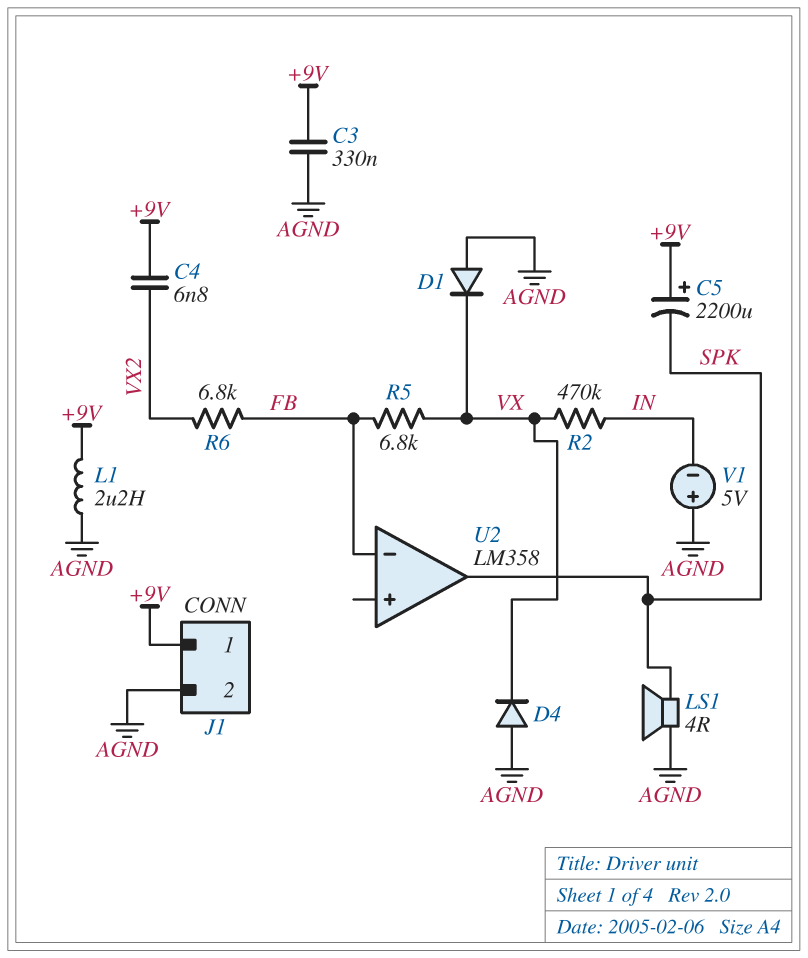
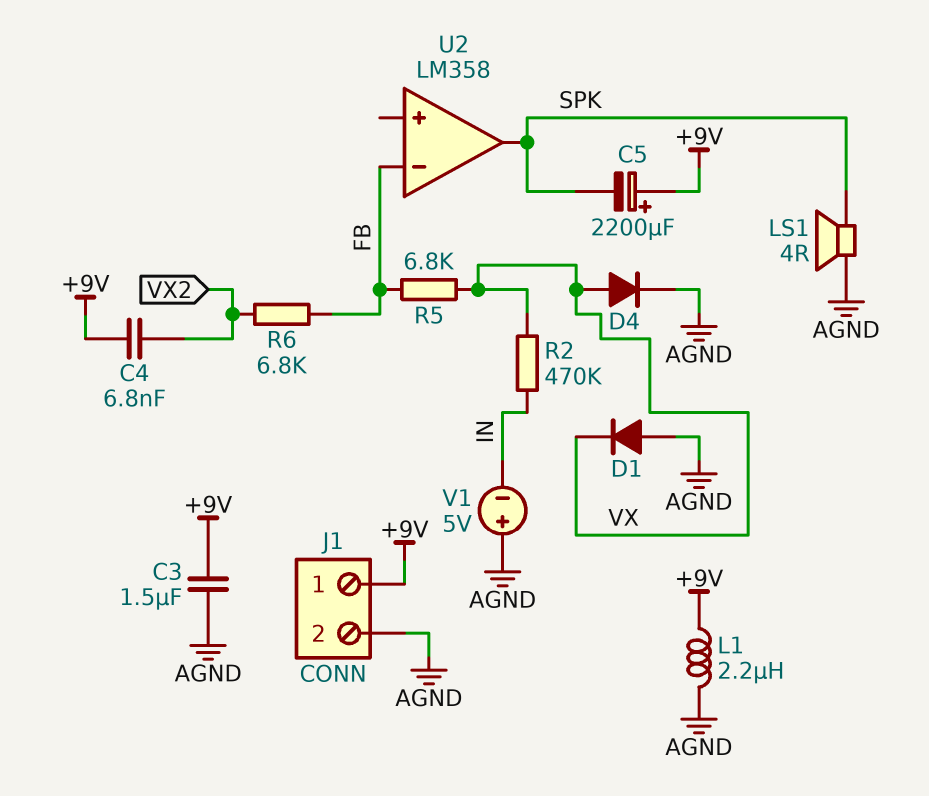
C3: 330nF (+9V, AGND) -> 1.5uF (+9V, AGND)
D4: diode (A AGND, K VX) -> diode (A VX, K AGND)

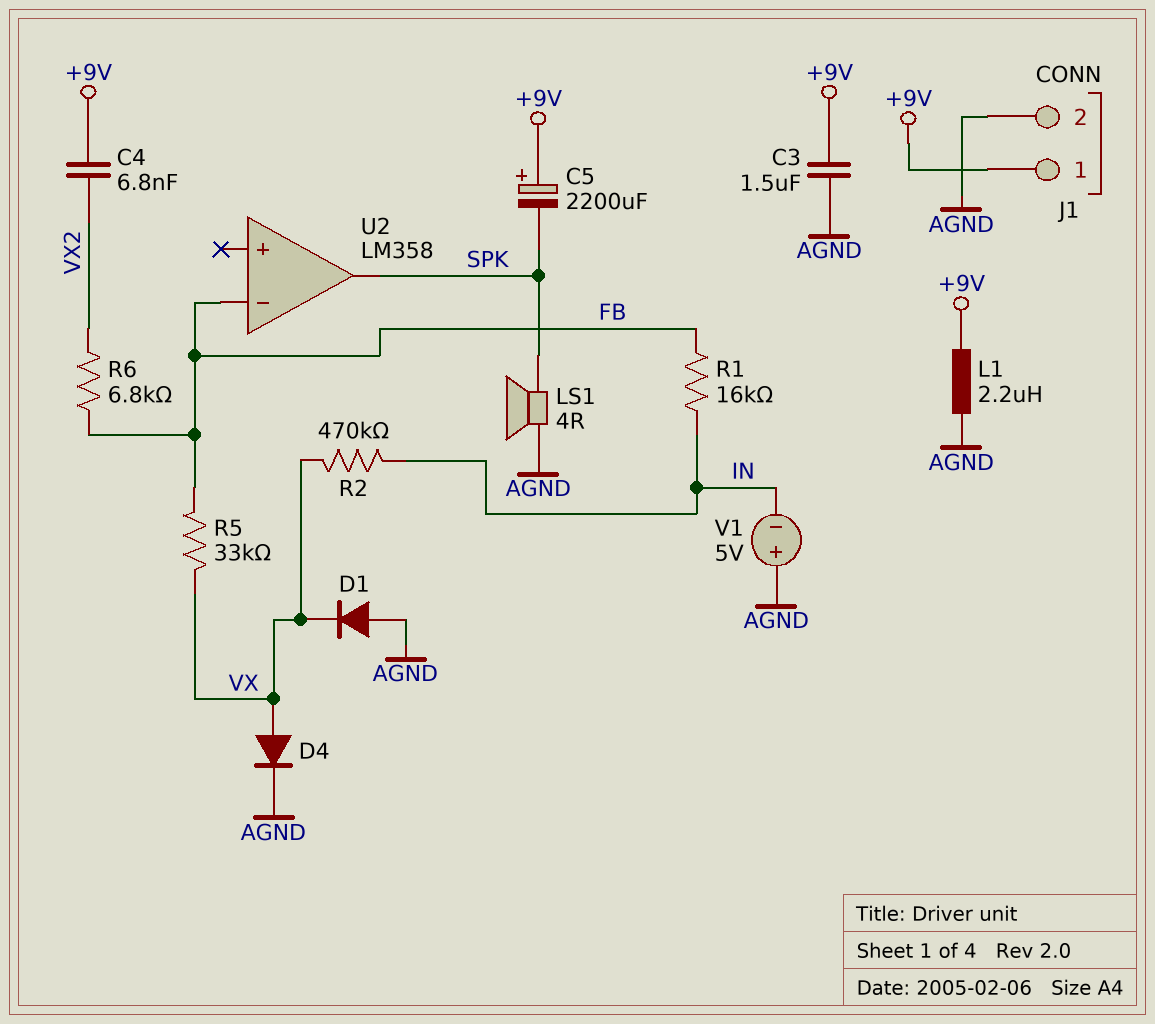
R1: none -> 16k (FB, IN)
R5: 6.8k (FB, VX) -> 33k (FB, VX)

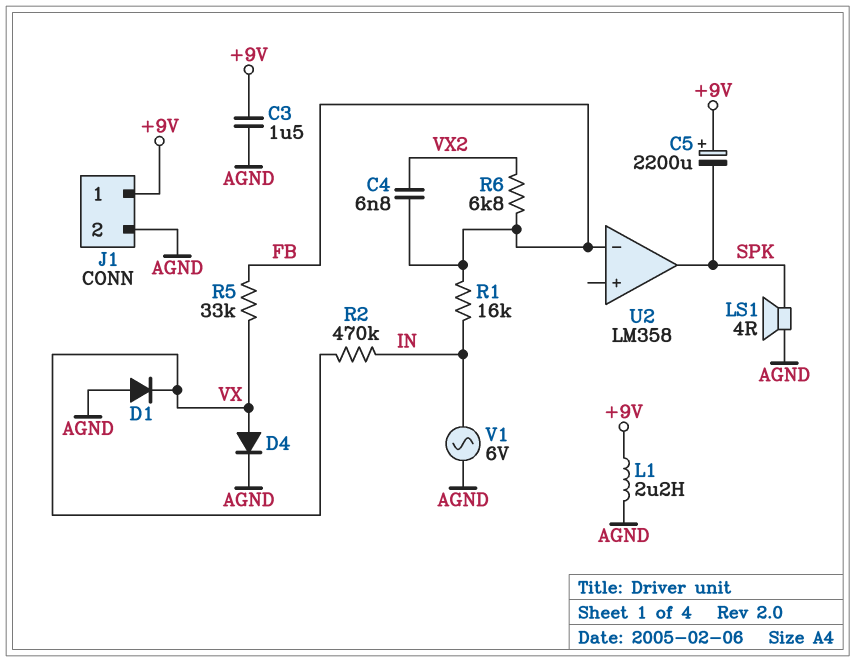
C4: 6.8nF (+9V, VX2) -> 6.8nF (FB, VX2)
V1: 5V (plus AGND, minus IN) -> AC 6V (AGND, IN)

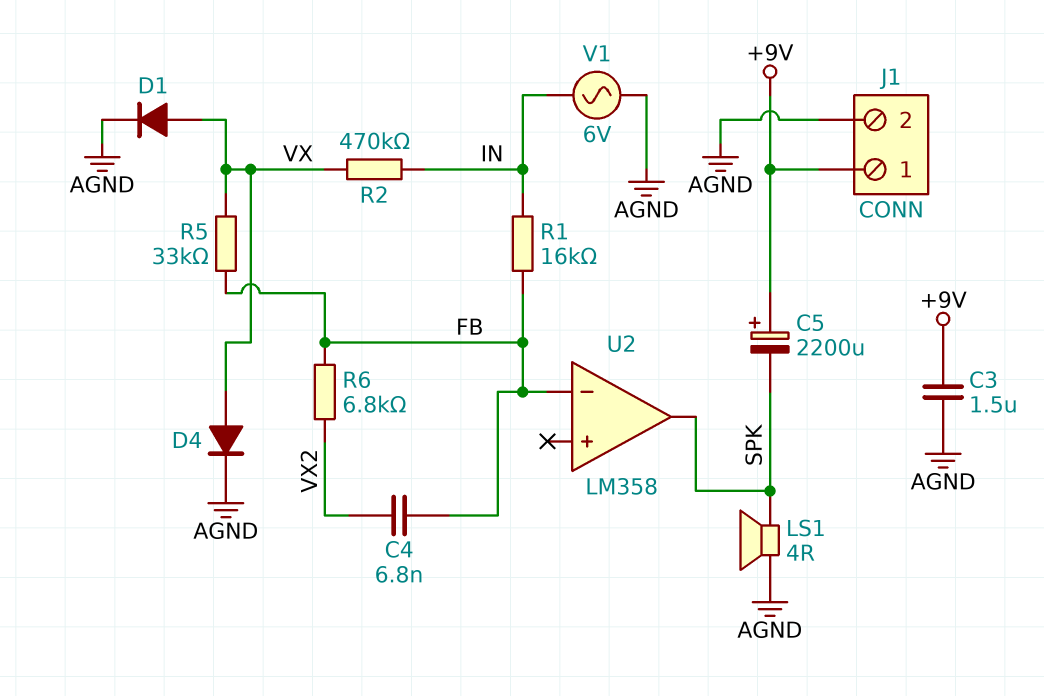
D1: diode (A AGND, K VX) -> diode (A VX, K AGND)
L1: 2.2uH (+9V, AGND) -> none

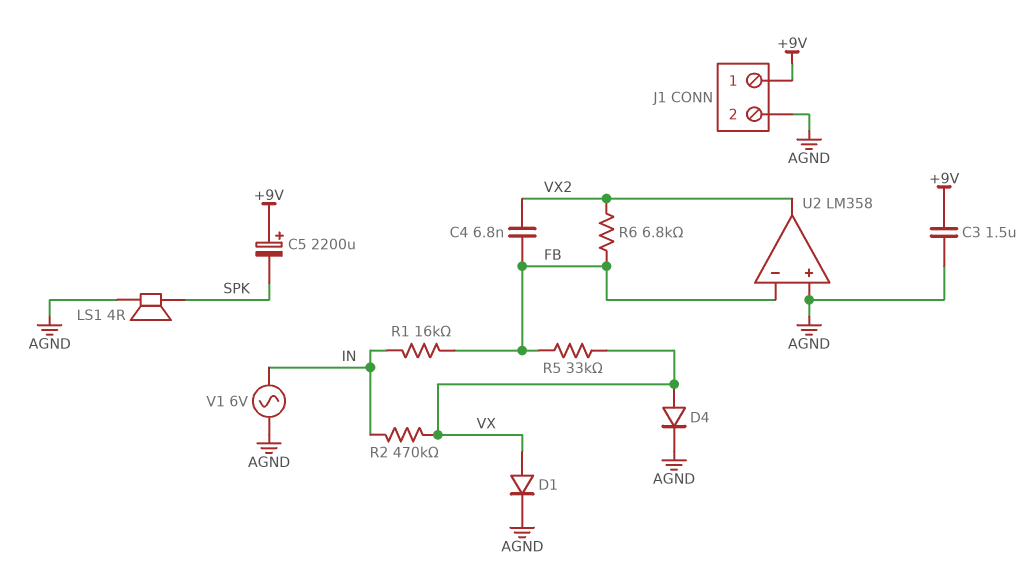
U2 pin in+: none -> AGND
U2 pin out: SPK -> VX2

